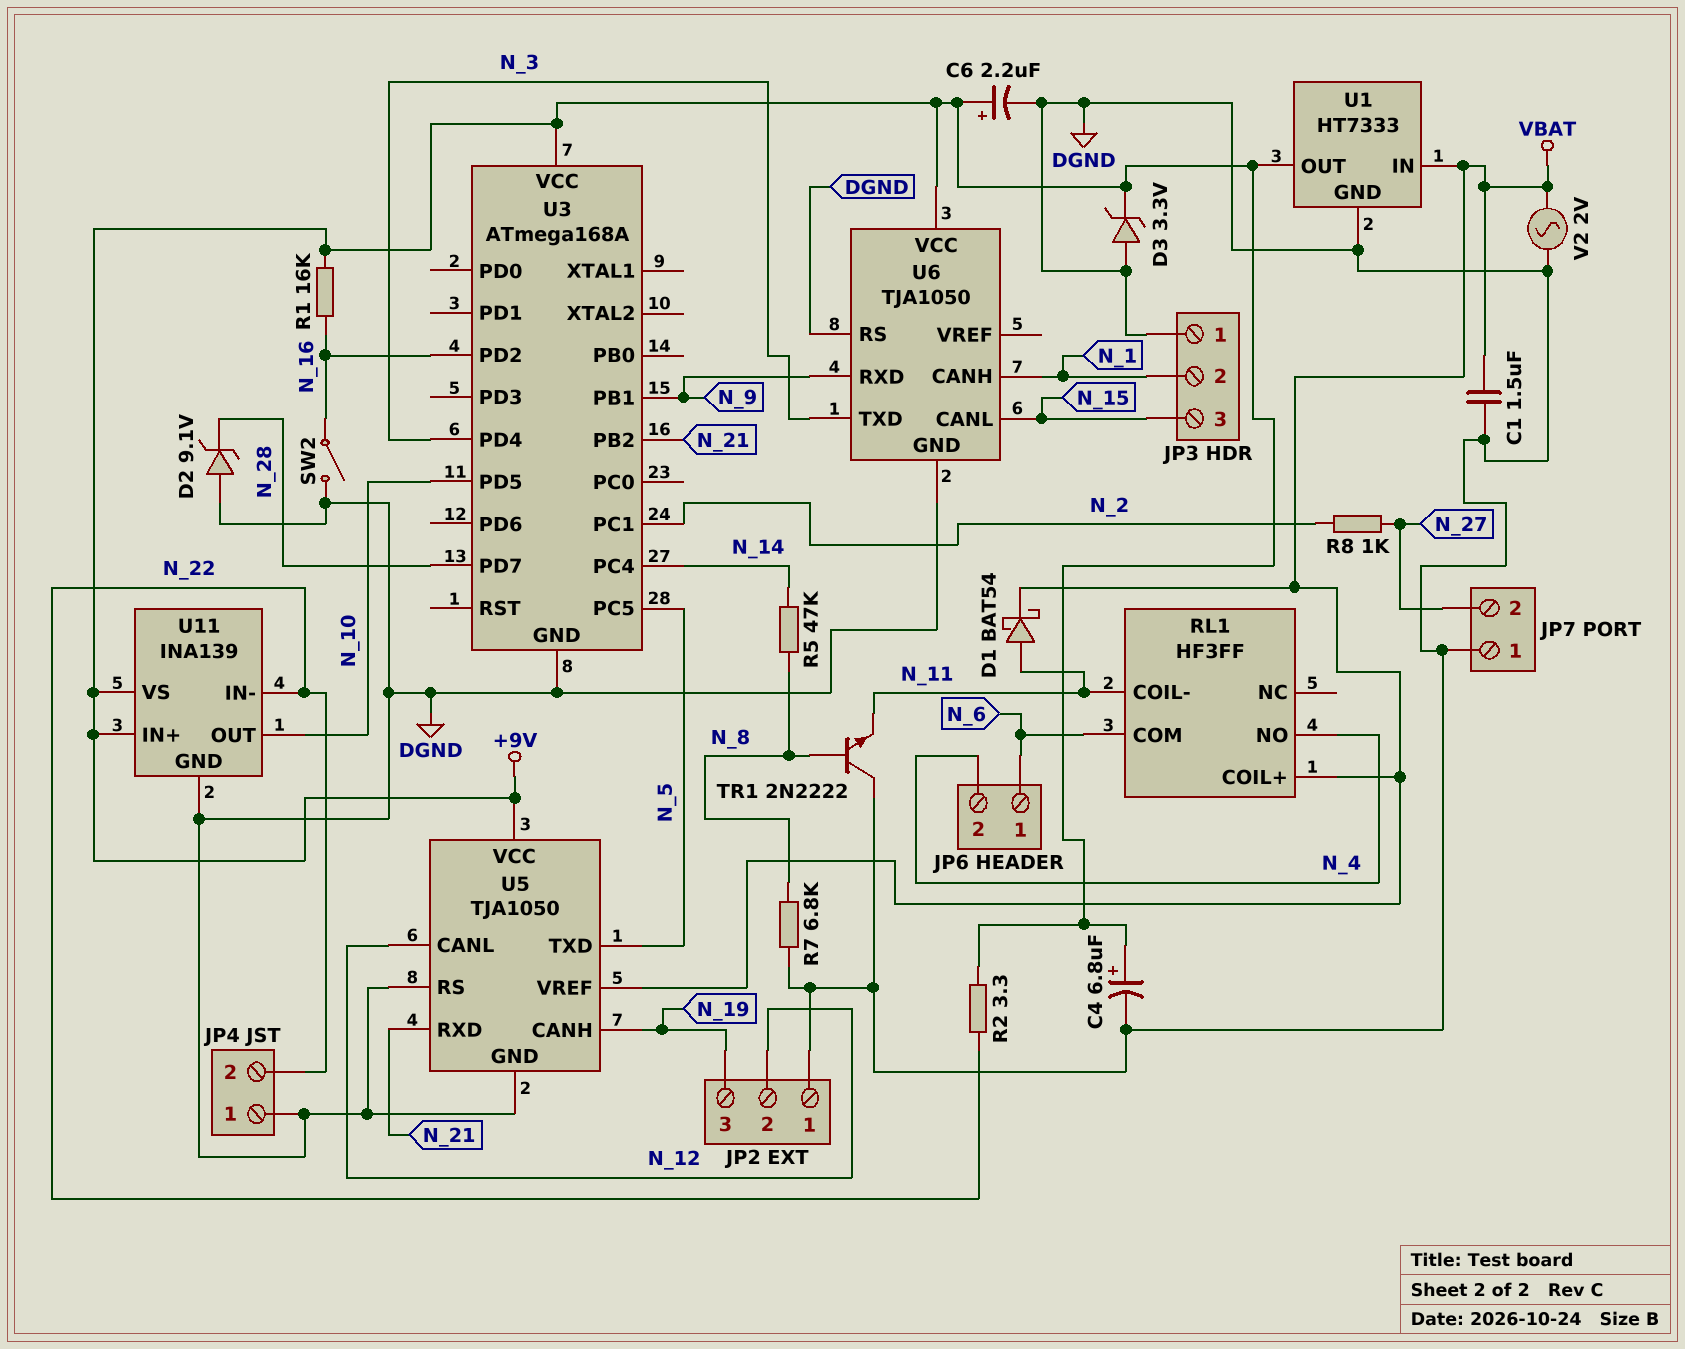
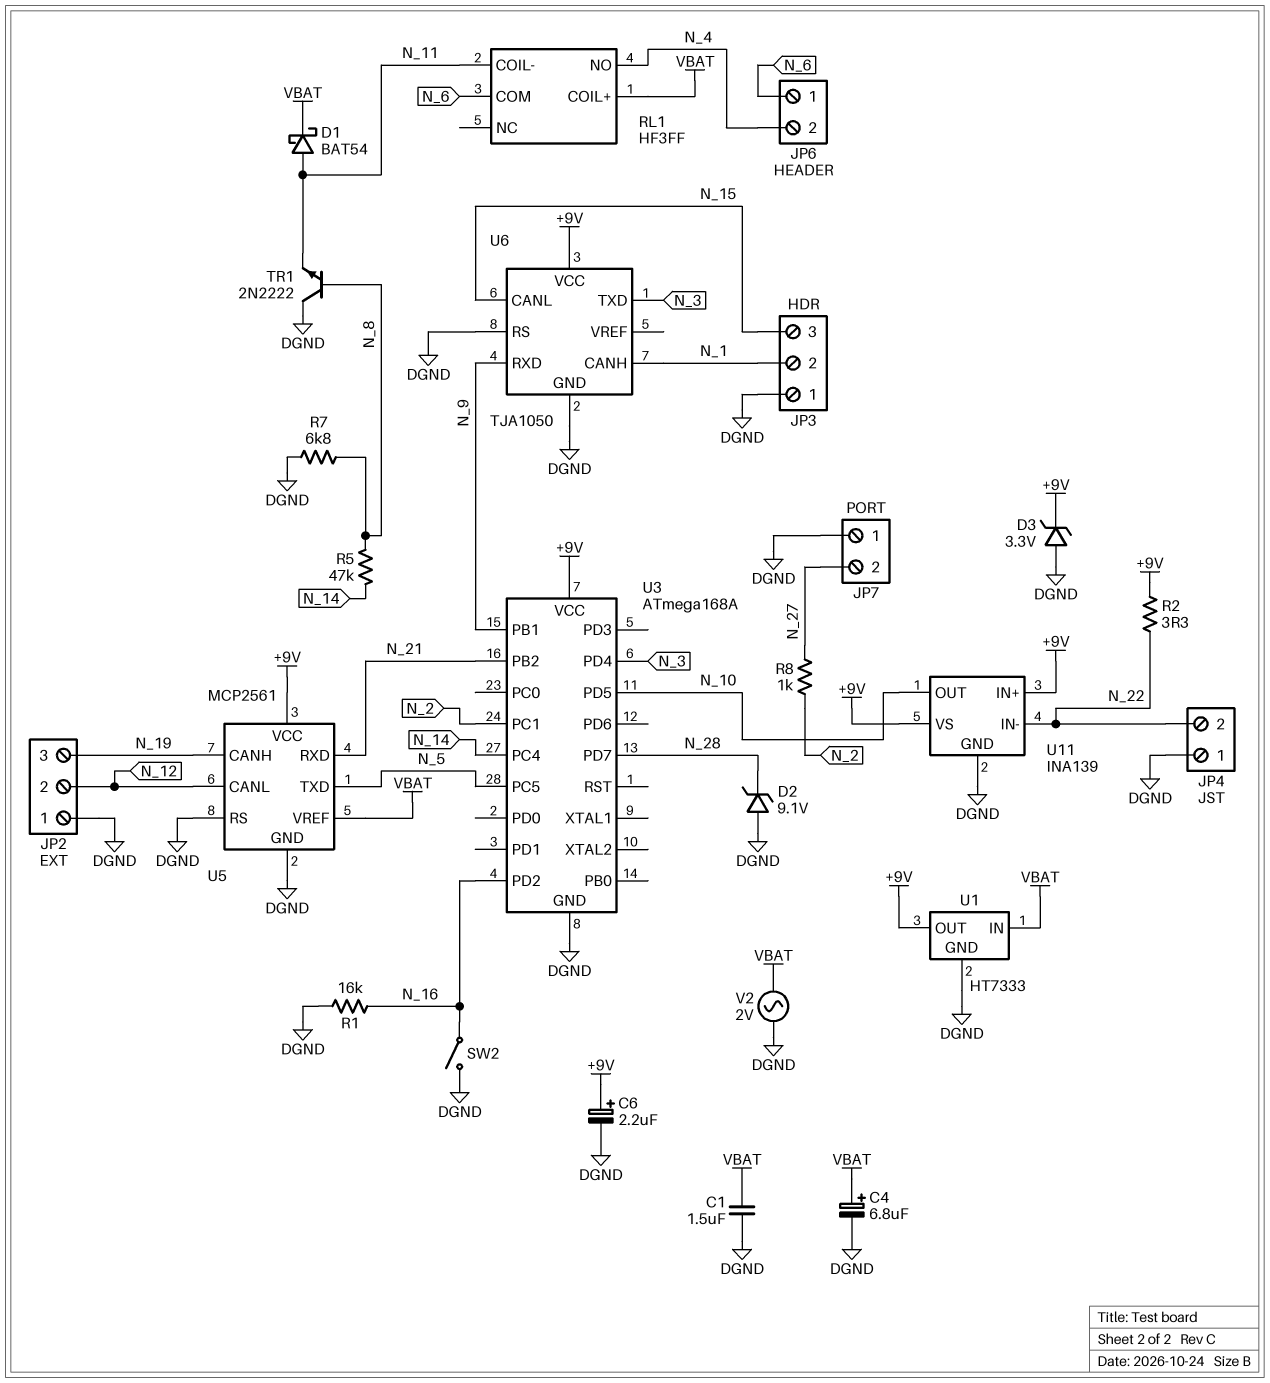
C4: 6.8uF (plus +9V, minus DGND) -> 6.8uF (plus VBAT, minus DGND)
R1: 16k (+9V, N_16) -> 16k (DGND, N_16)
U5: TJA1050 -> MCP2561

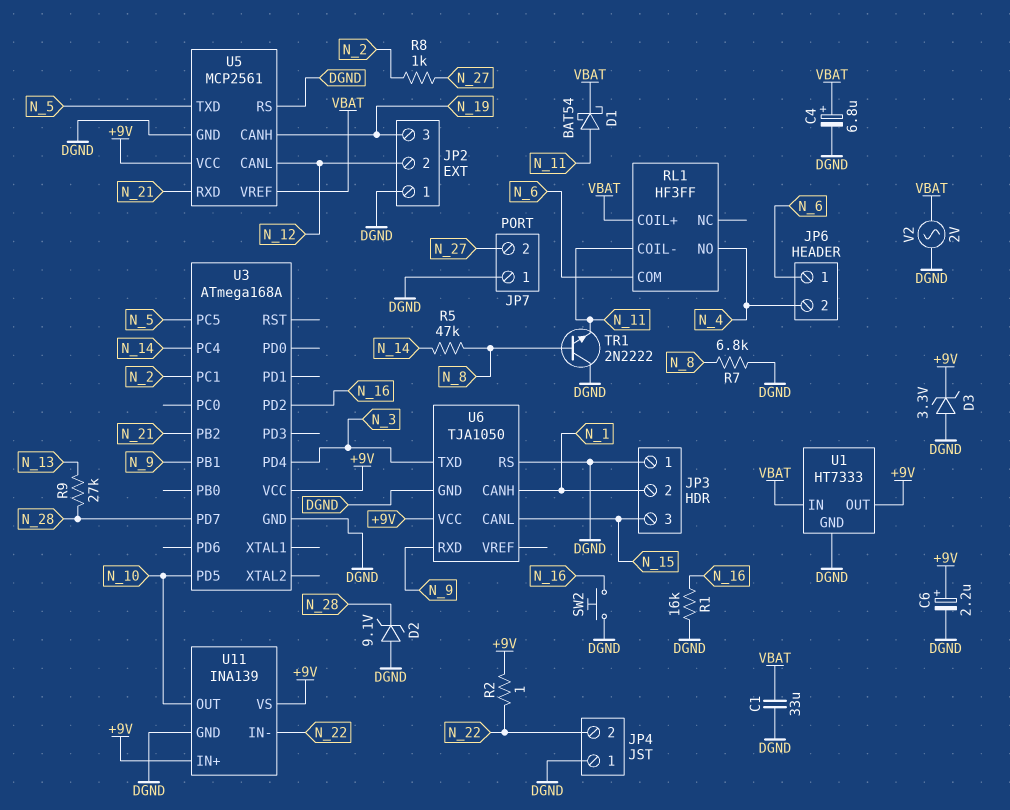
C1: 1.5uF (DGND, VBAT) -> 33uF (DGND, VBAT)
R2: 3.3 (+9V, N_22) -> 1 (+9V, N_22)
R9: none -> 27k (N_13, N_28)
SW2: switch (DGND, N_16) -> button (DGND, N_16)

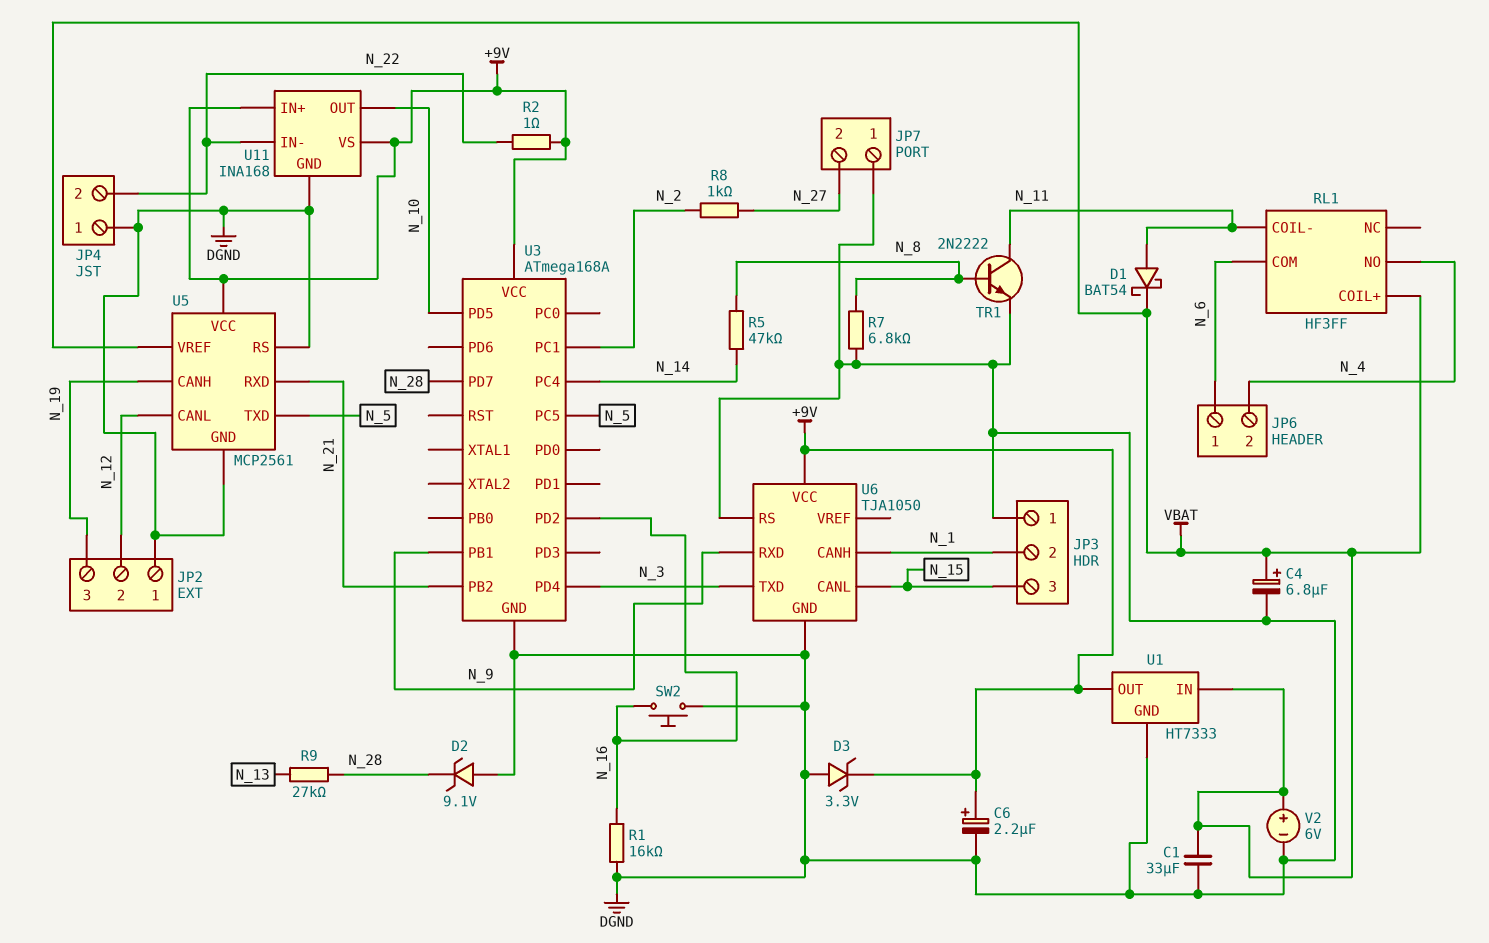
TR1: NPN 2N2222 (B N_8, C DGND, E N_11) -> NPN 2N2222 (B N_8, C N_11, E DGND)
U11: INA139 -> INA168
V2: AC 2V (DGND, VBAT) -> 6V (plus VBAT, minus DGND)

